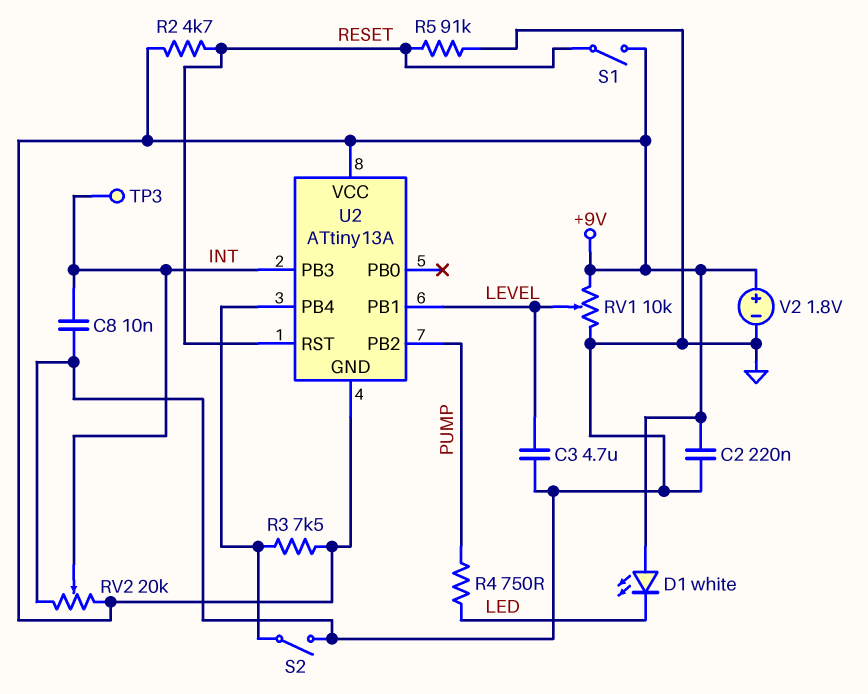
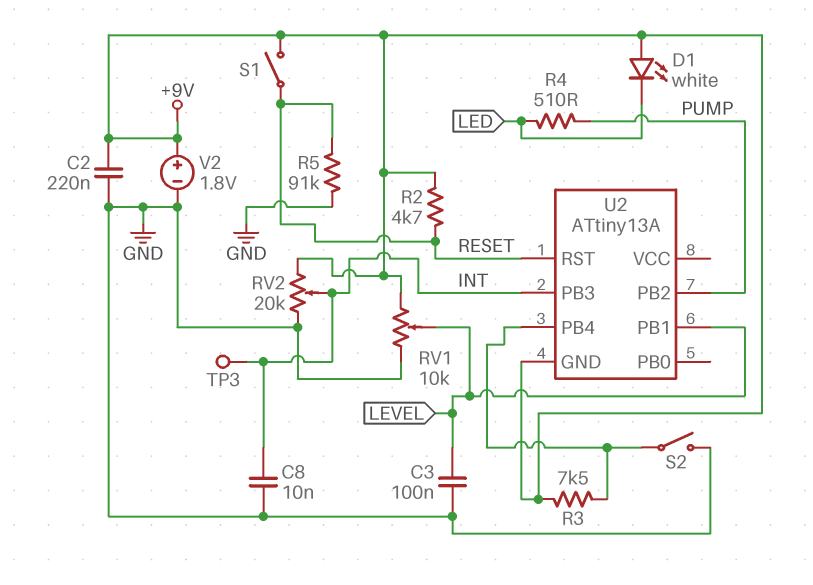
C3: 4.7uF (GND, LEVEL) -> 100nF (GND, LEVEL)
R4: 750 (LED, PUMP) -> 510 (LED, PUMP)
U2 pin VCC: +9V -> none

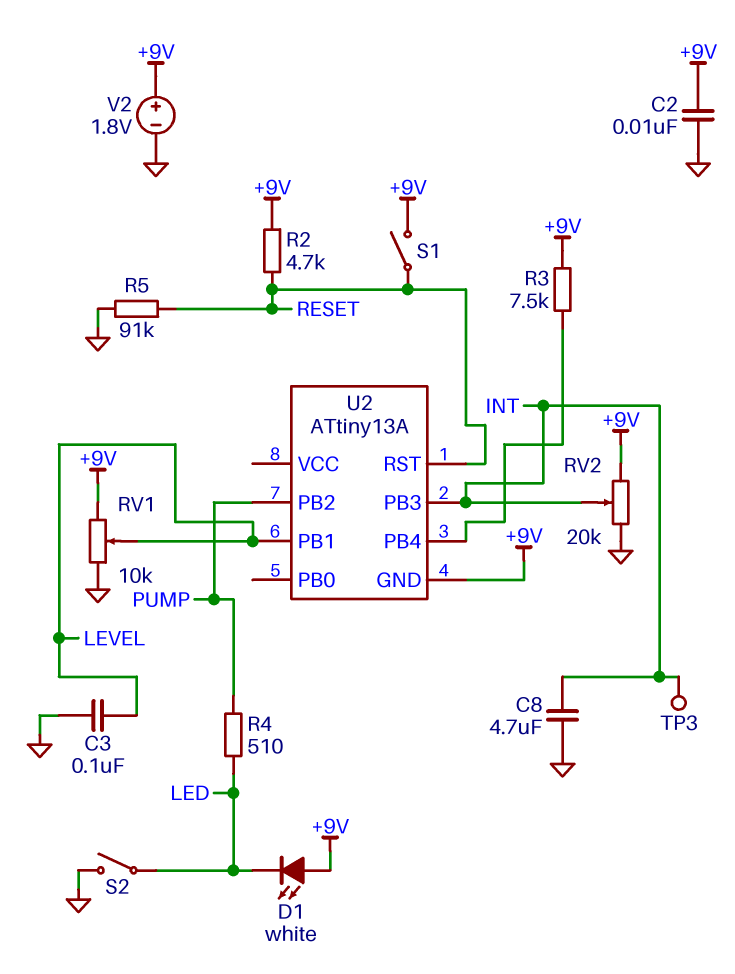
C2: 220nF (+9V, GND) -> 10nF (+9V, GND)
C8: 10nF (GND, INT) -> 4.7uF (GND, INT)
S2: switch (GND, U2/PB4) -> switch (GND, LED)

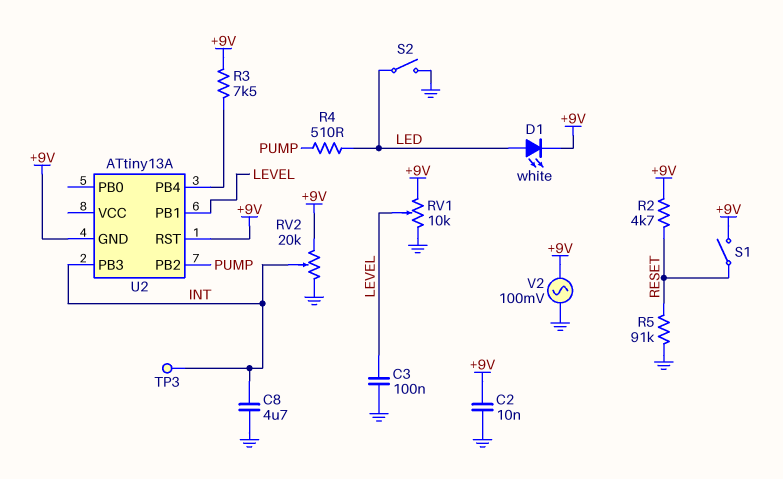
D1: LED white (A +9V, K LED) -> LED white (A LED, K +9V)
U2 pin RST: RESET -> +9V
V2: 1.8V (plus +9V, minus GND) -> AC 100mV (+9V, GND)

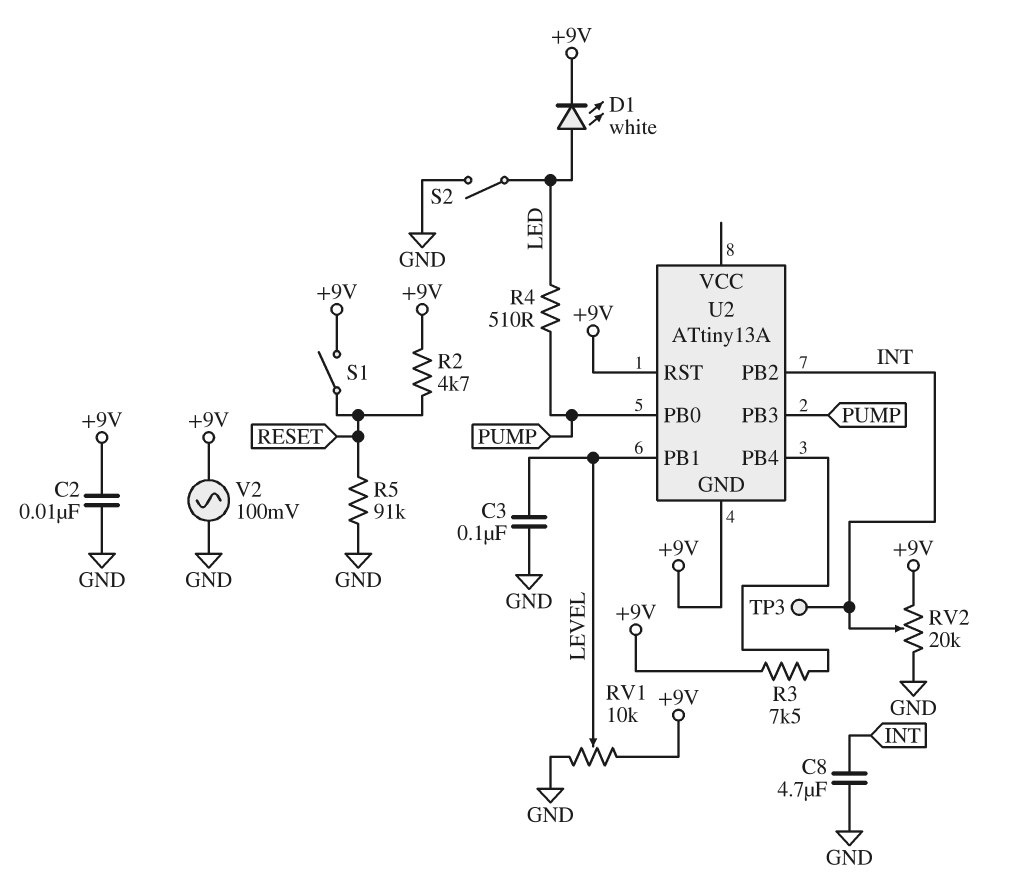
U2 pin PB0: none -> PUMP
U2 pin PB2: PUMP -> INT
U2 pin PB3: INT -> PUMP

